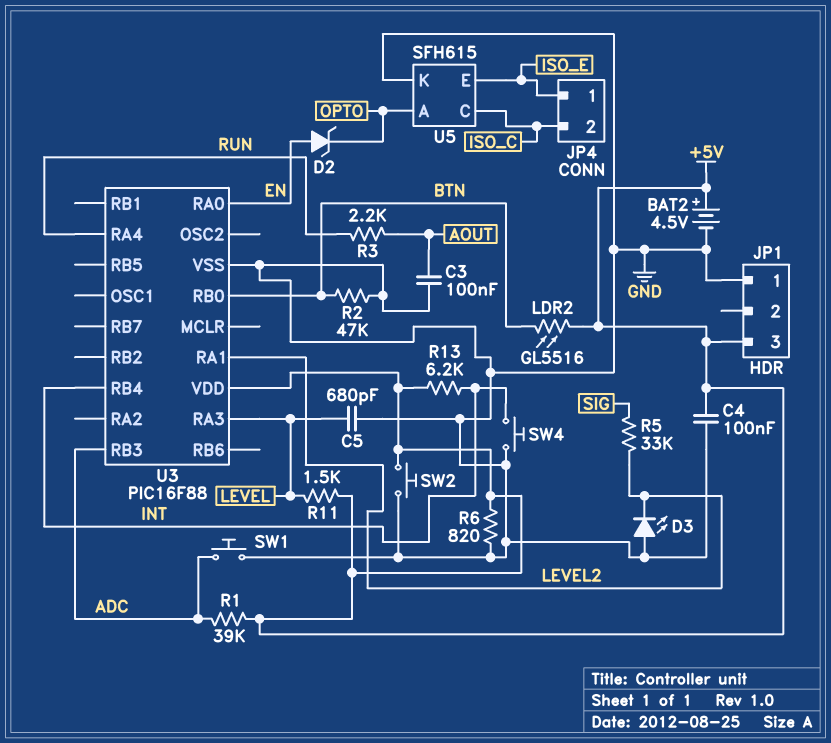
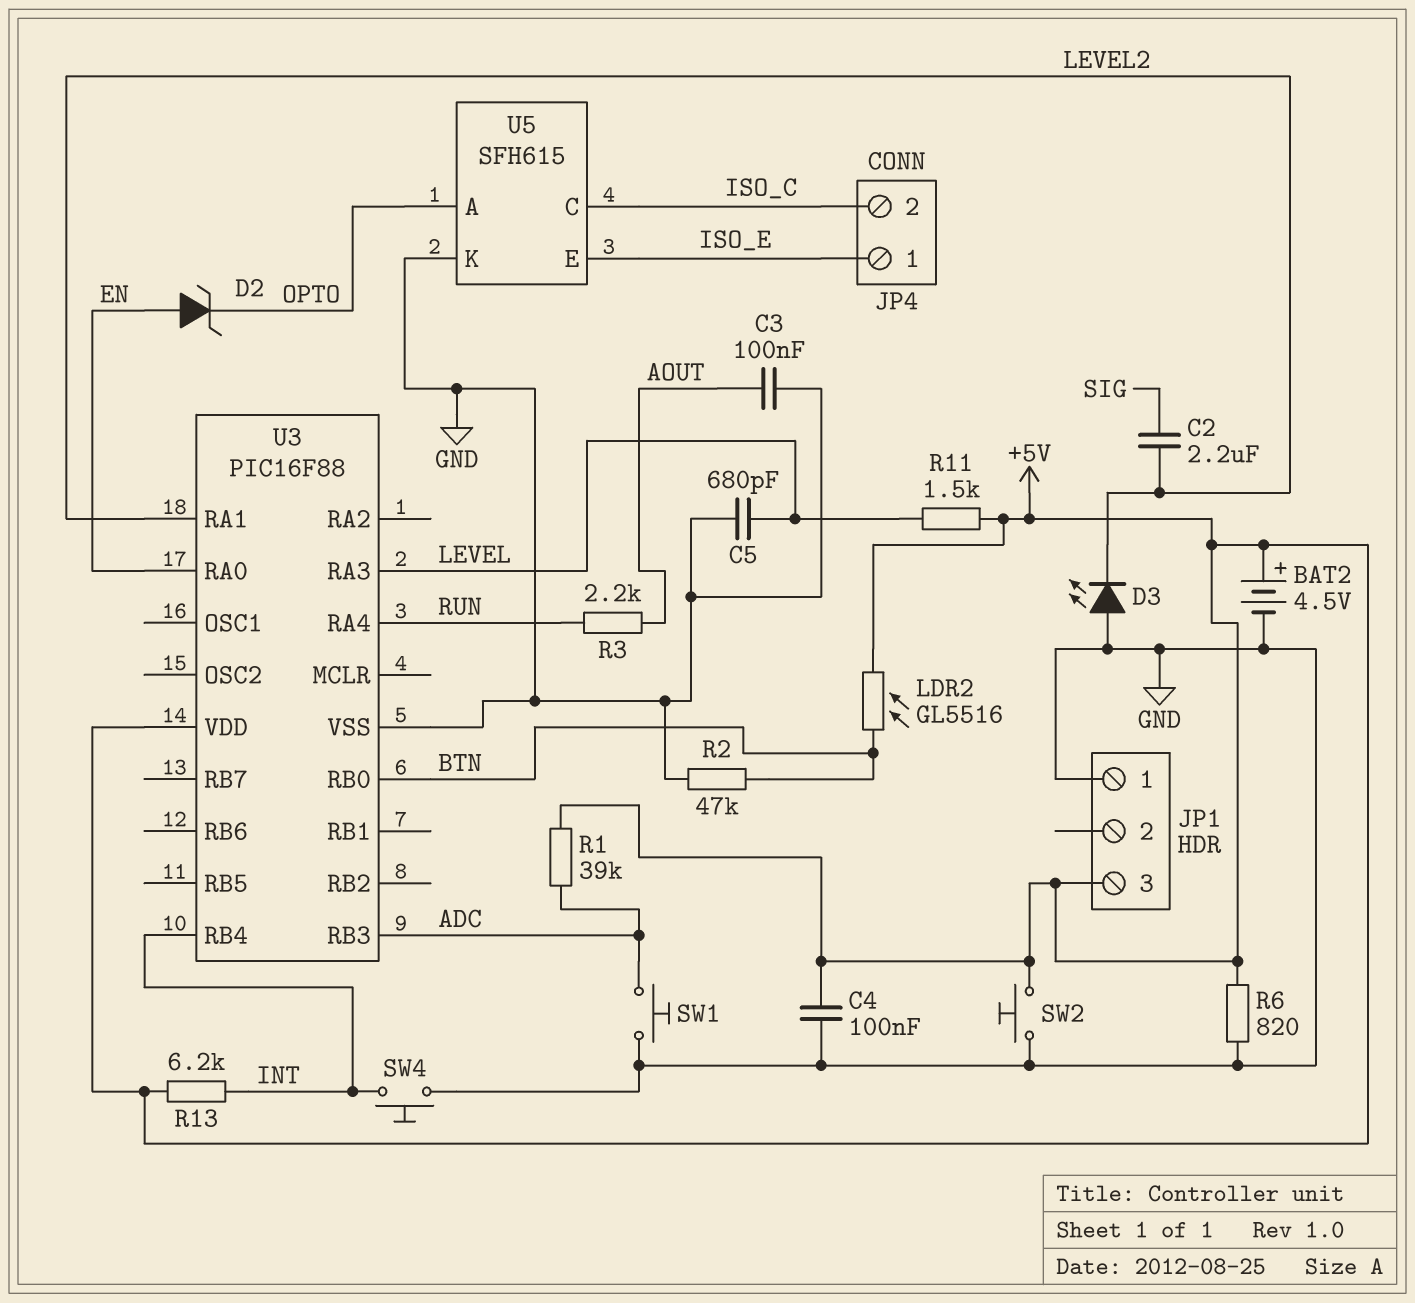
C2: none -> 2.2uF (LEVEL2, SIG)
R5: 33k (LEVEL2, SIG) -> none

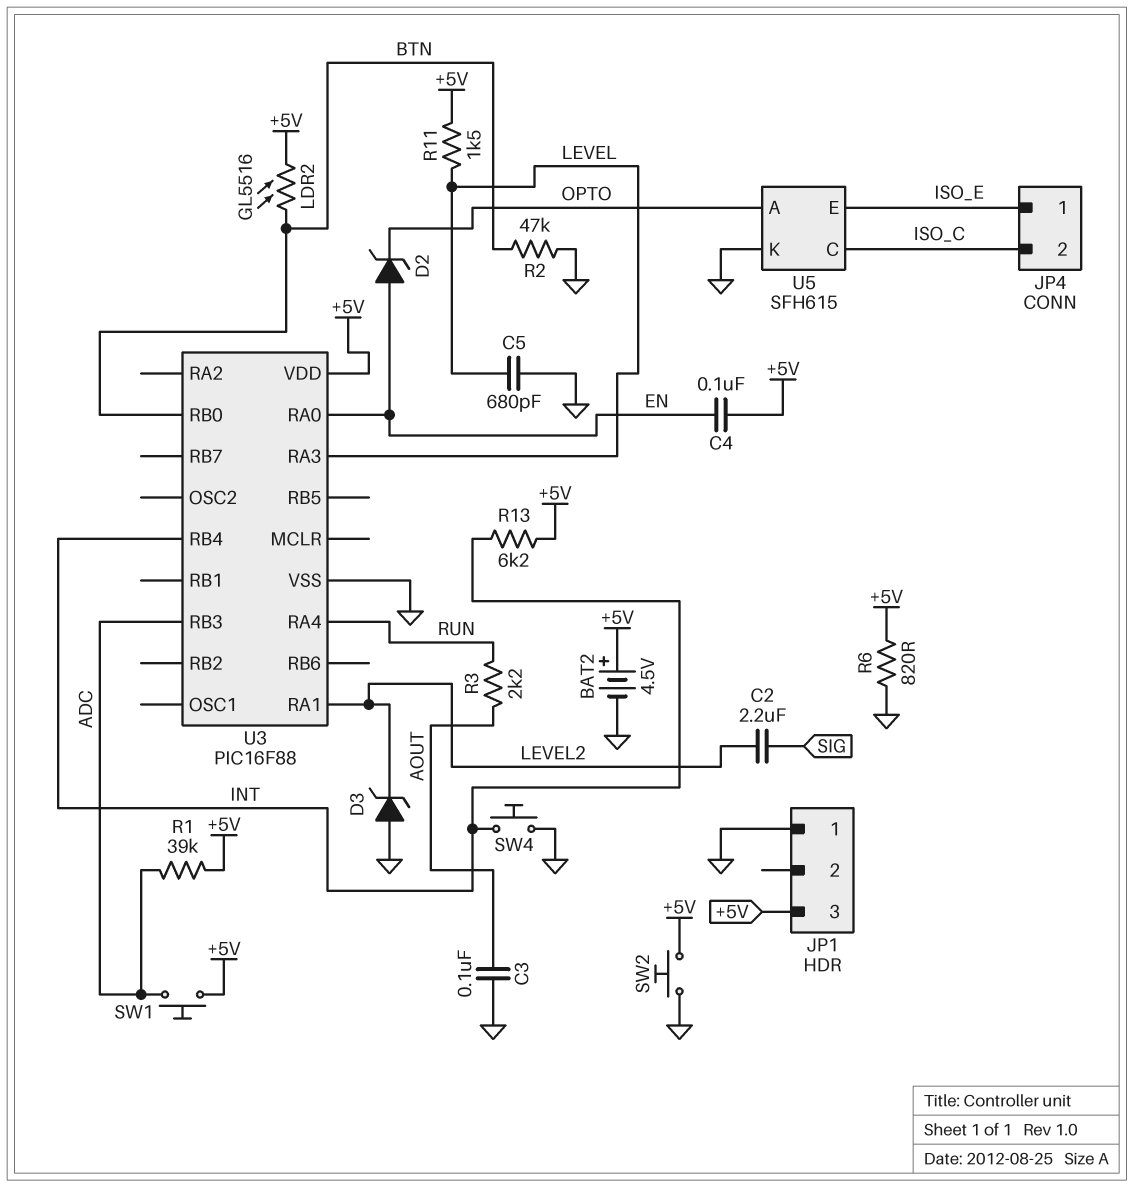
C4: 100nF (+5V, GND) -> 100nF (+5V, EN)
D3: LED (A GND, K LEVEL2) -> zener (A GND, K LEVEL2)
SW1: button (ADC, GND) -> button (+5V, ADC)

